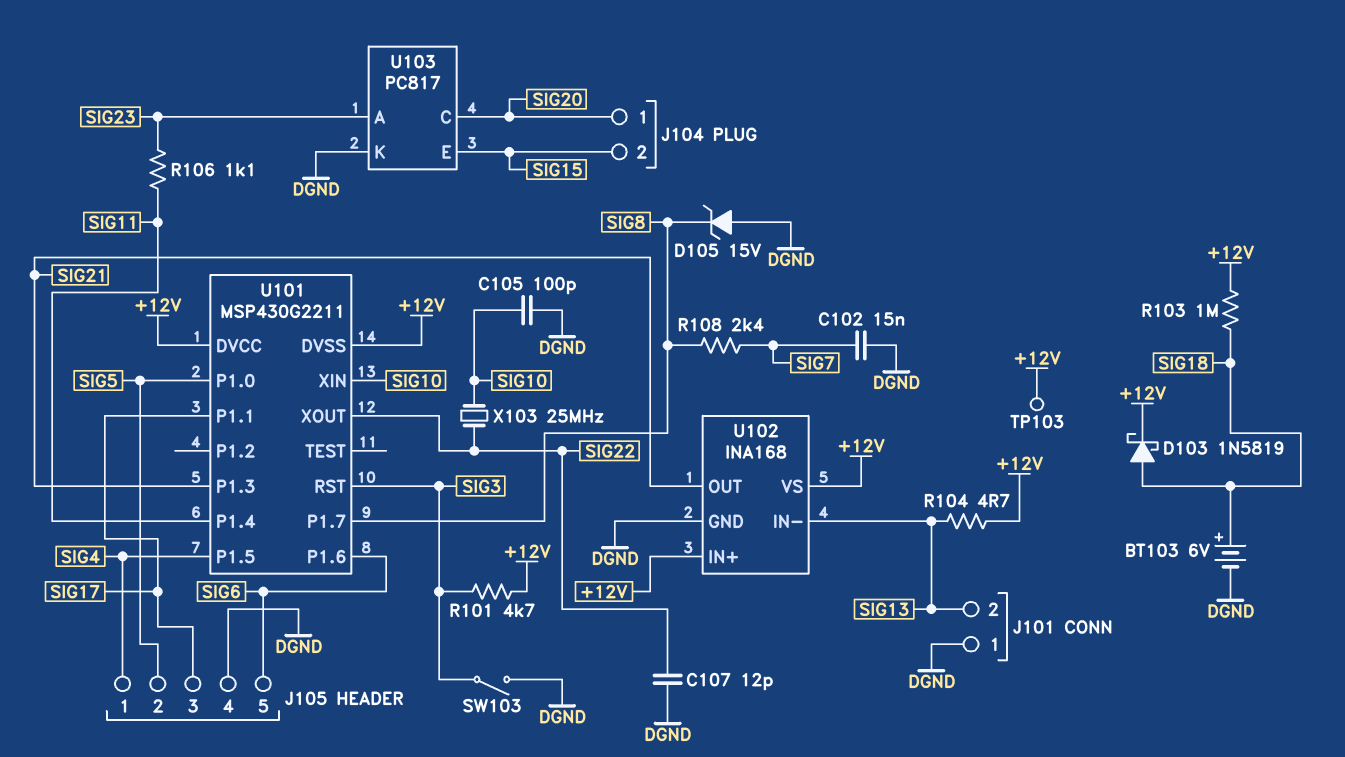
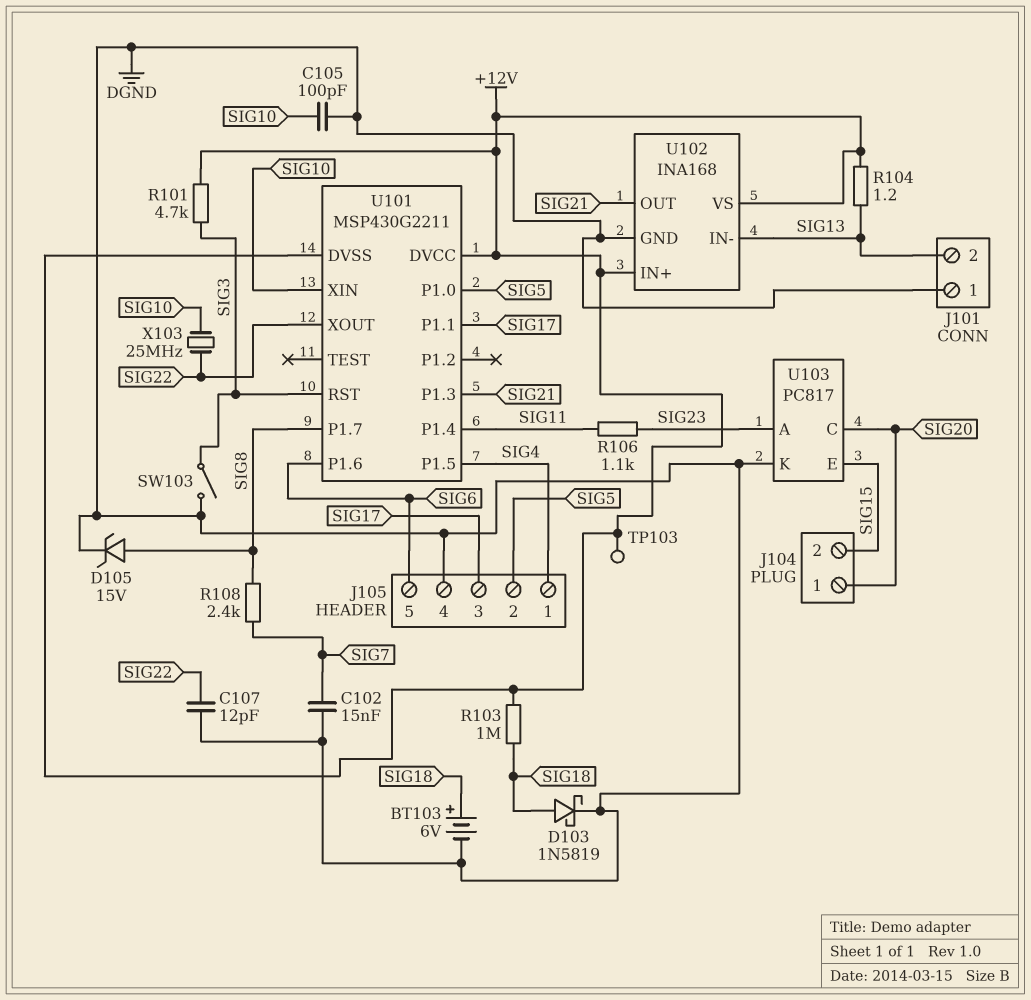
D103: schottky 1N5819 (A SIG18, K +12V) -> schottky 1N5819 (A SIG18, K DGND)
D105: zener 15V (A DGND, K SIG8) -> zener 15V (A SIG8, K DGND)
R104: 4.7 (+12V, SIG13) -> 1.2 (+12V, SIG13)

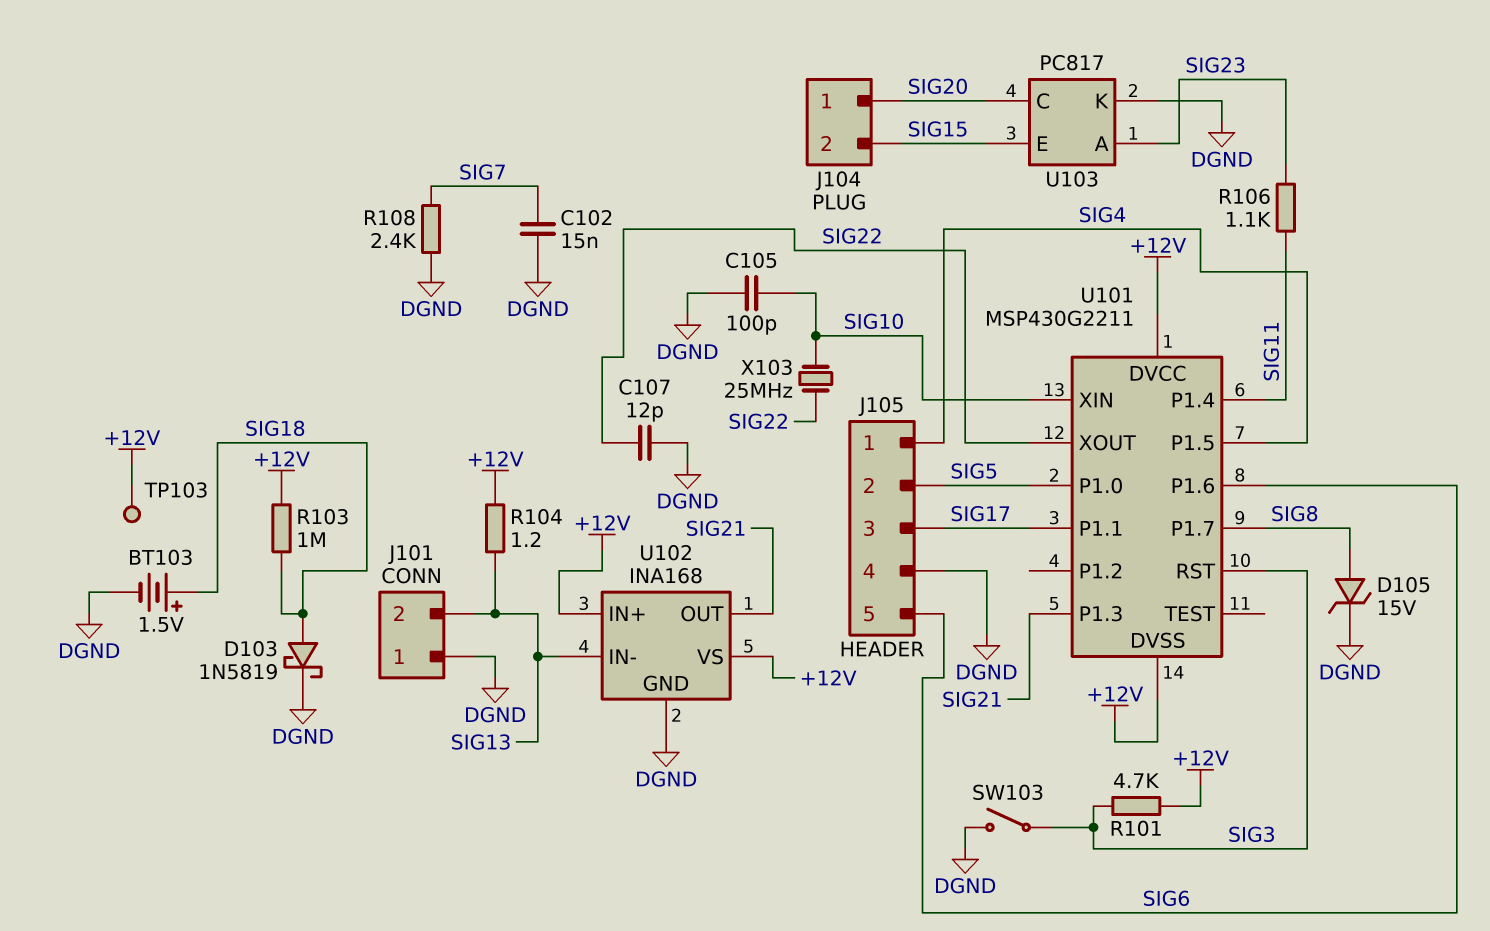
BT103: 6V (plus SIG18, minus DGND) -> 1.5V (plus SIG18, minus DGND)
R108: 2.4k (SIG7, SIG8) -> 2.4k (DGND, SIG7)

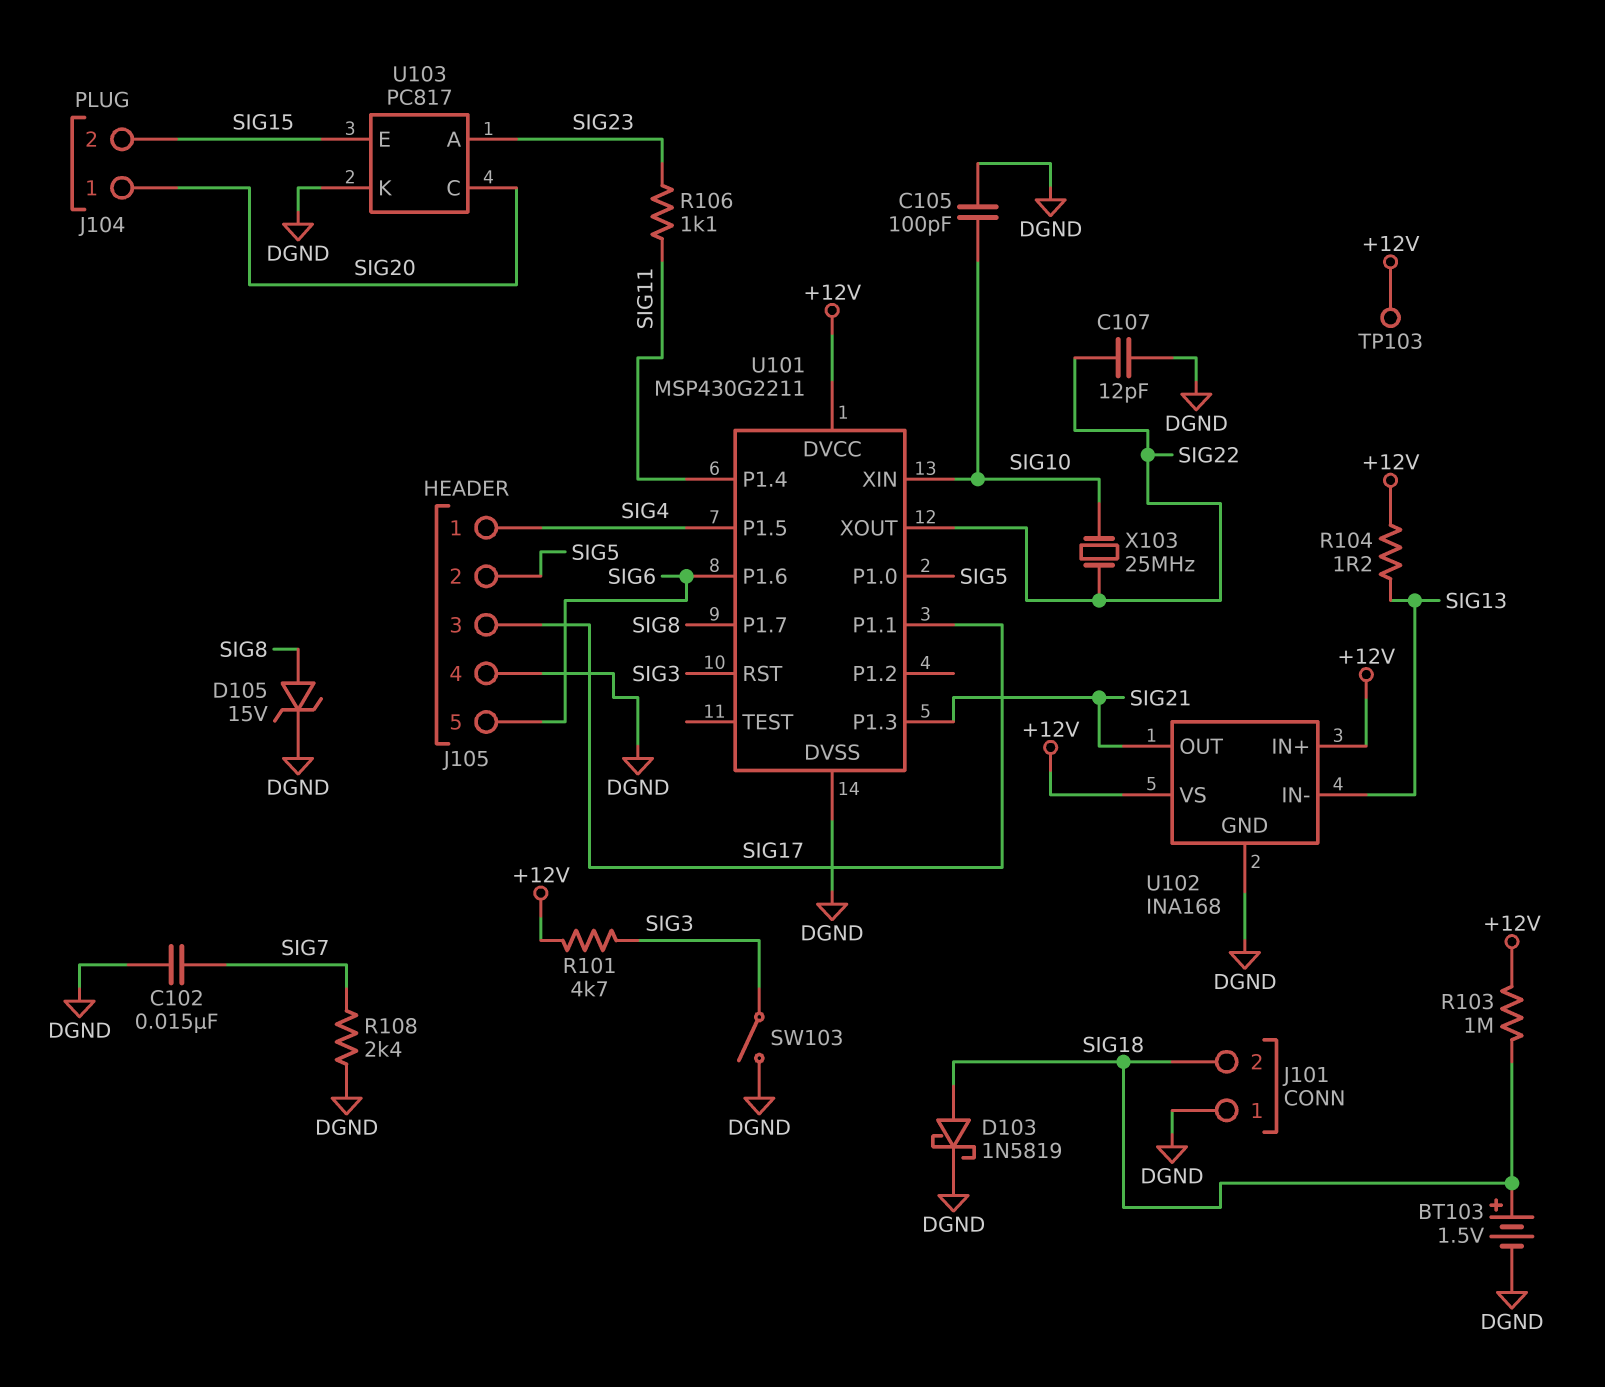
J101 pin 2: SIG13 -> SIG18
U101 pin DVSS: +12V -> DGND

